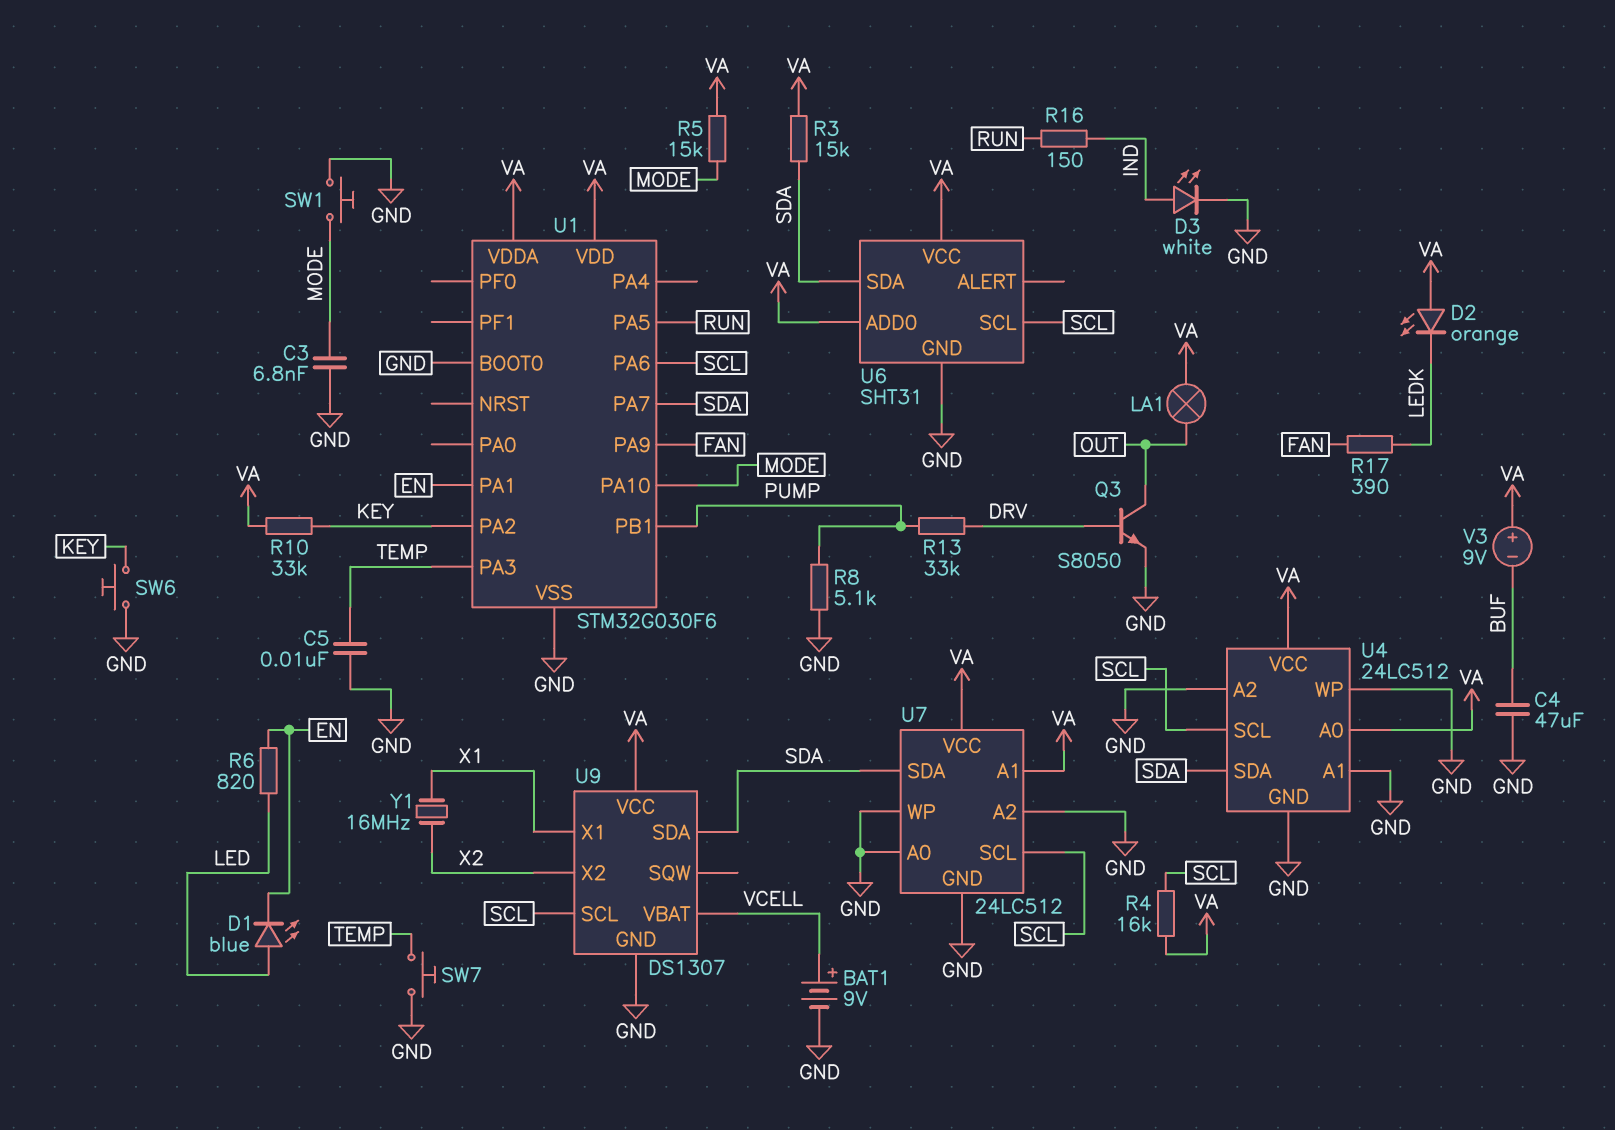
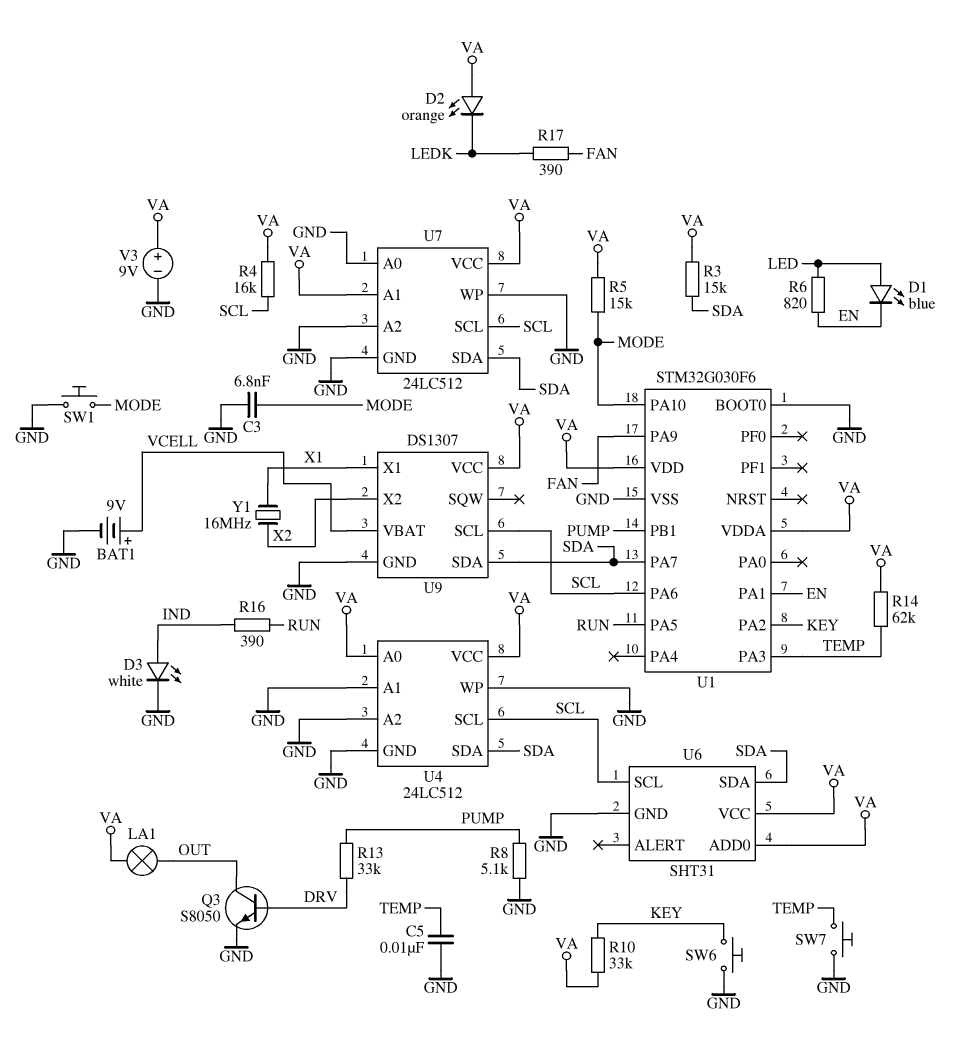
C4: 47uF (BUF, GND) -> none
R14: none -> 62k (TEMP, VA)
R16: 150 (IND, RUN) -> 390 (IND, RUN)
V3: 9V (plus VA, minus BUF) -> 9V (plus VA, minus GND)

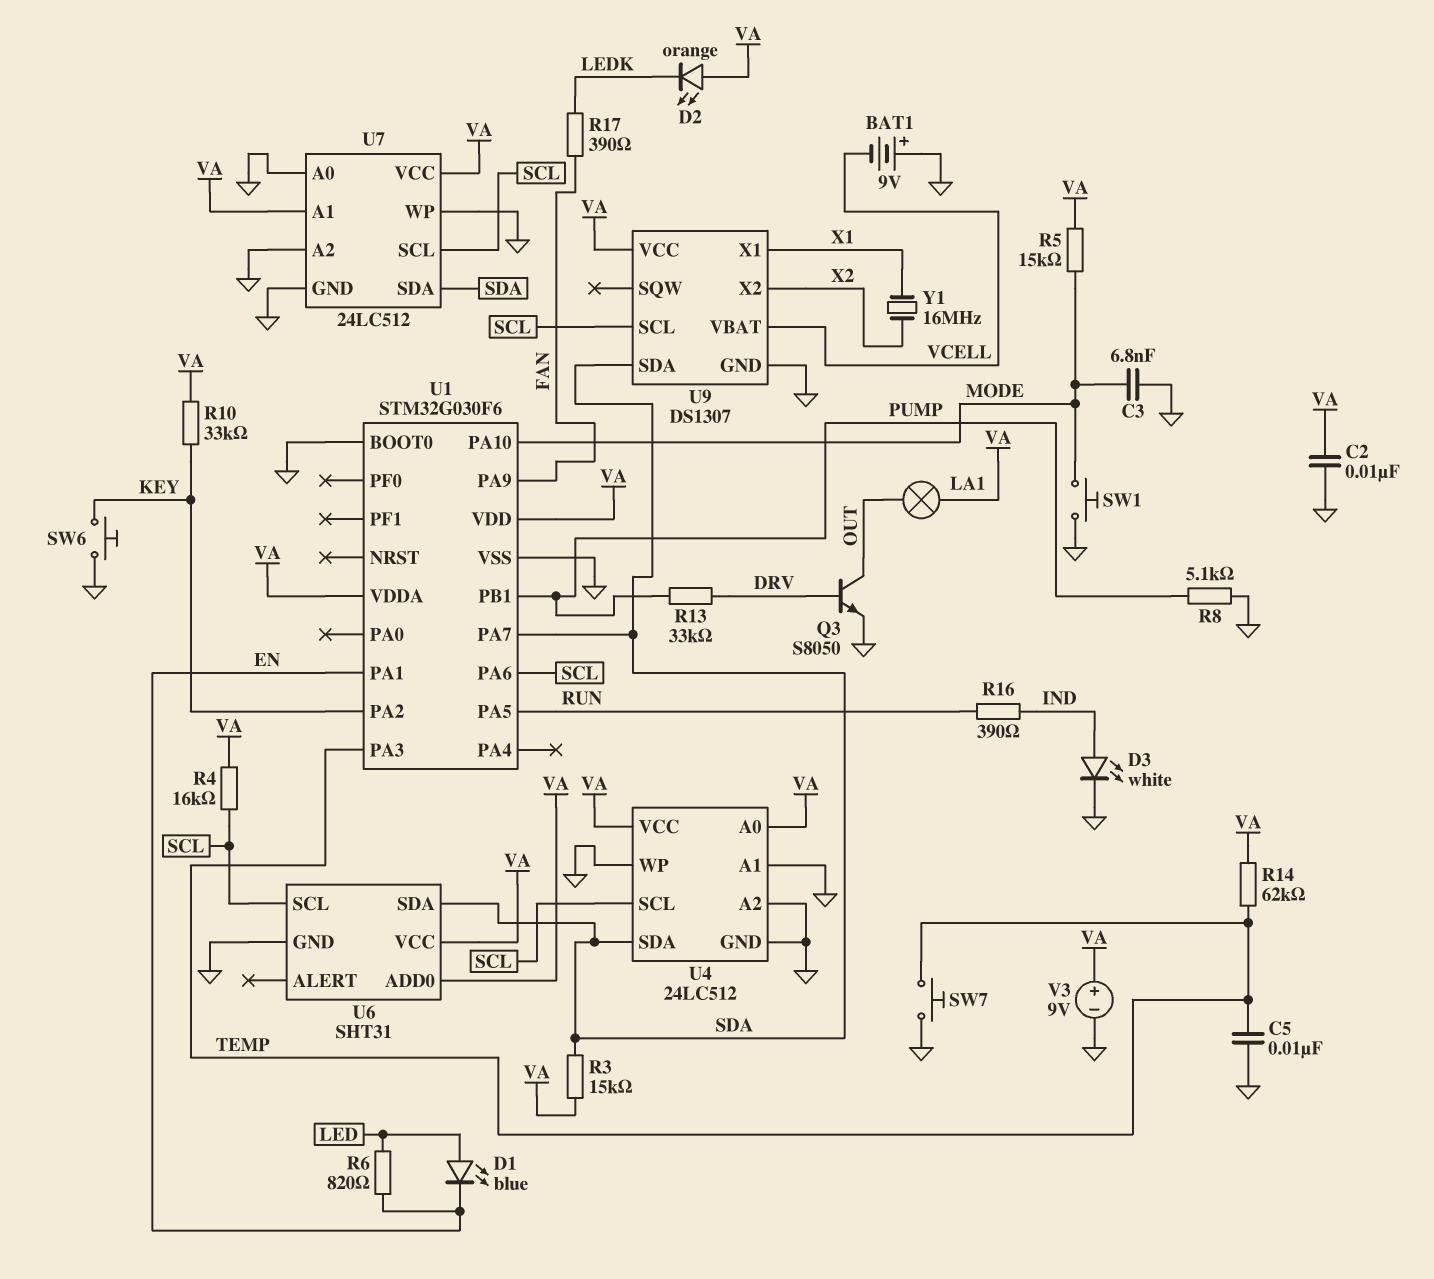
BAT1: 9V (plus VCELL, minus GND) -> 9V (plus GND, minus VCELL)
C2: none -> 10nF (GND, VA)

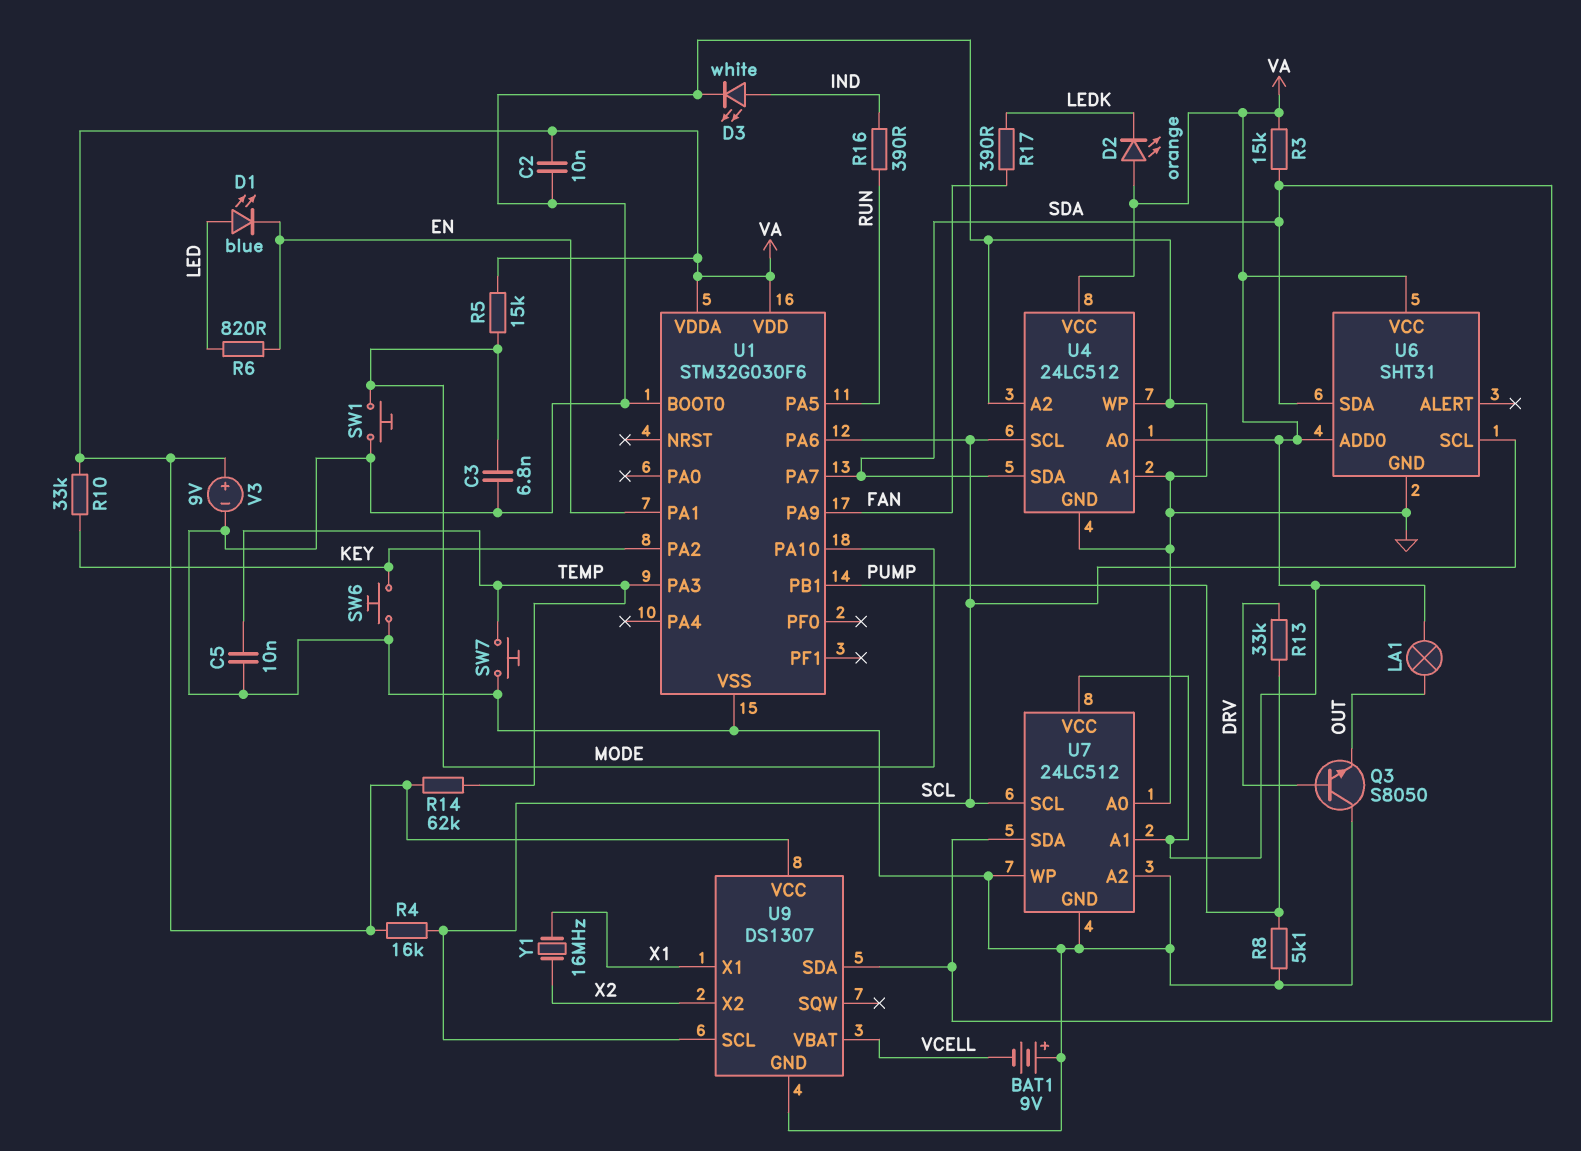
Q3: NPN S8050 (B DRV, C OUT, E GND) -> NPN S8050 (B DRV, C GND, E OUT)

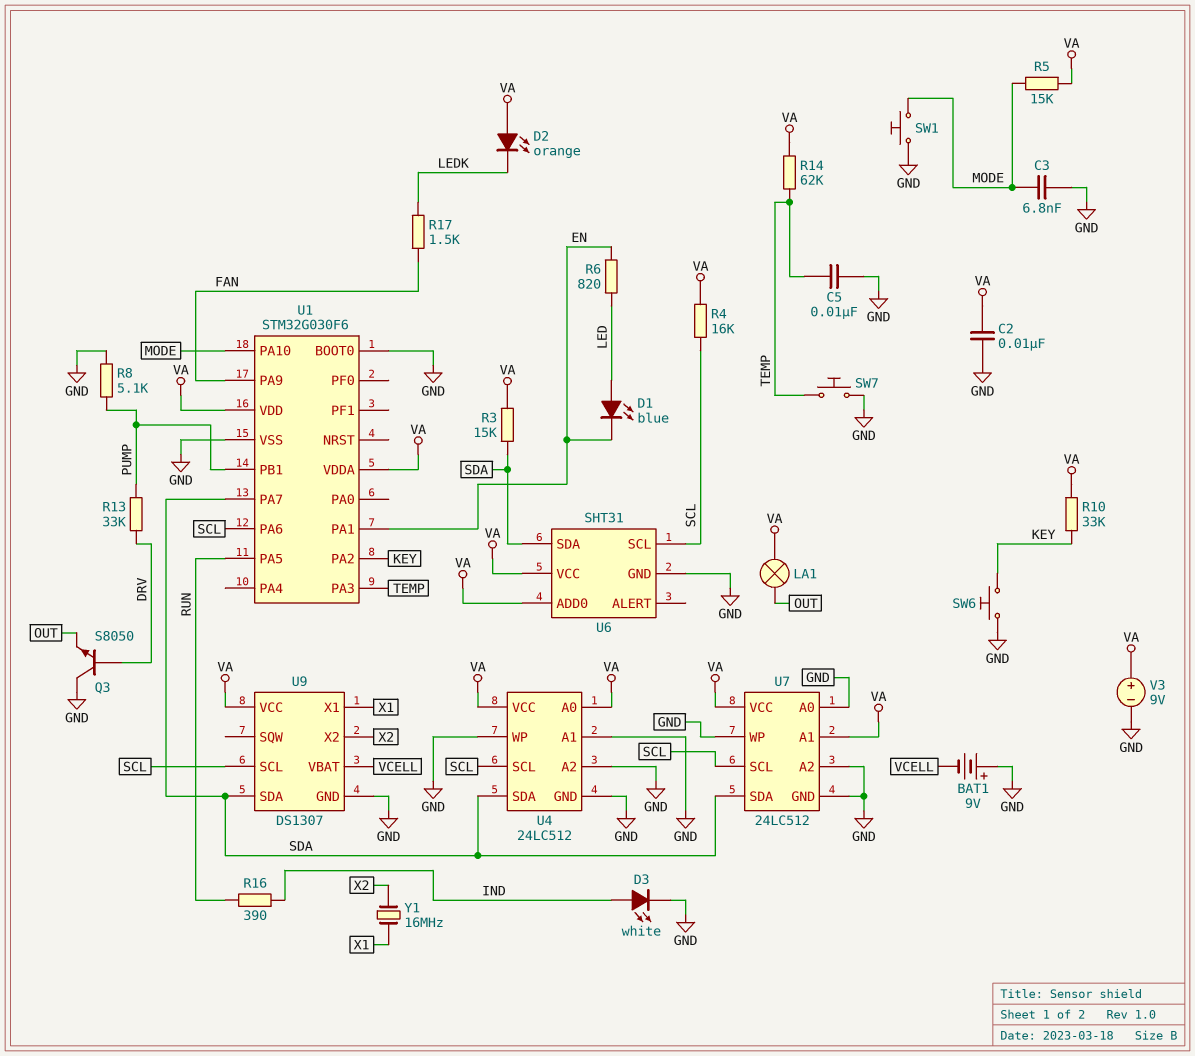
R17: 390 (FAN, LEDK) -> 1.5k (FAN, LEDK)

